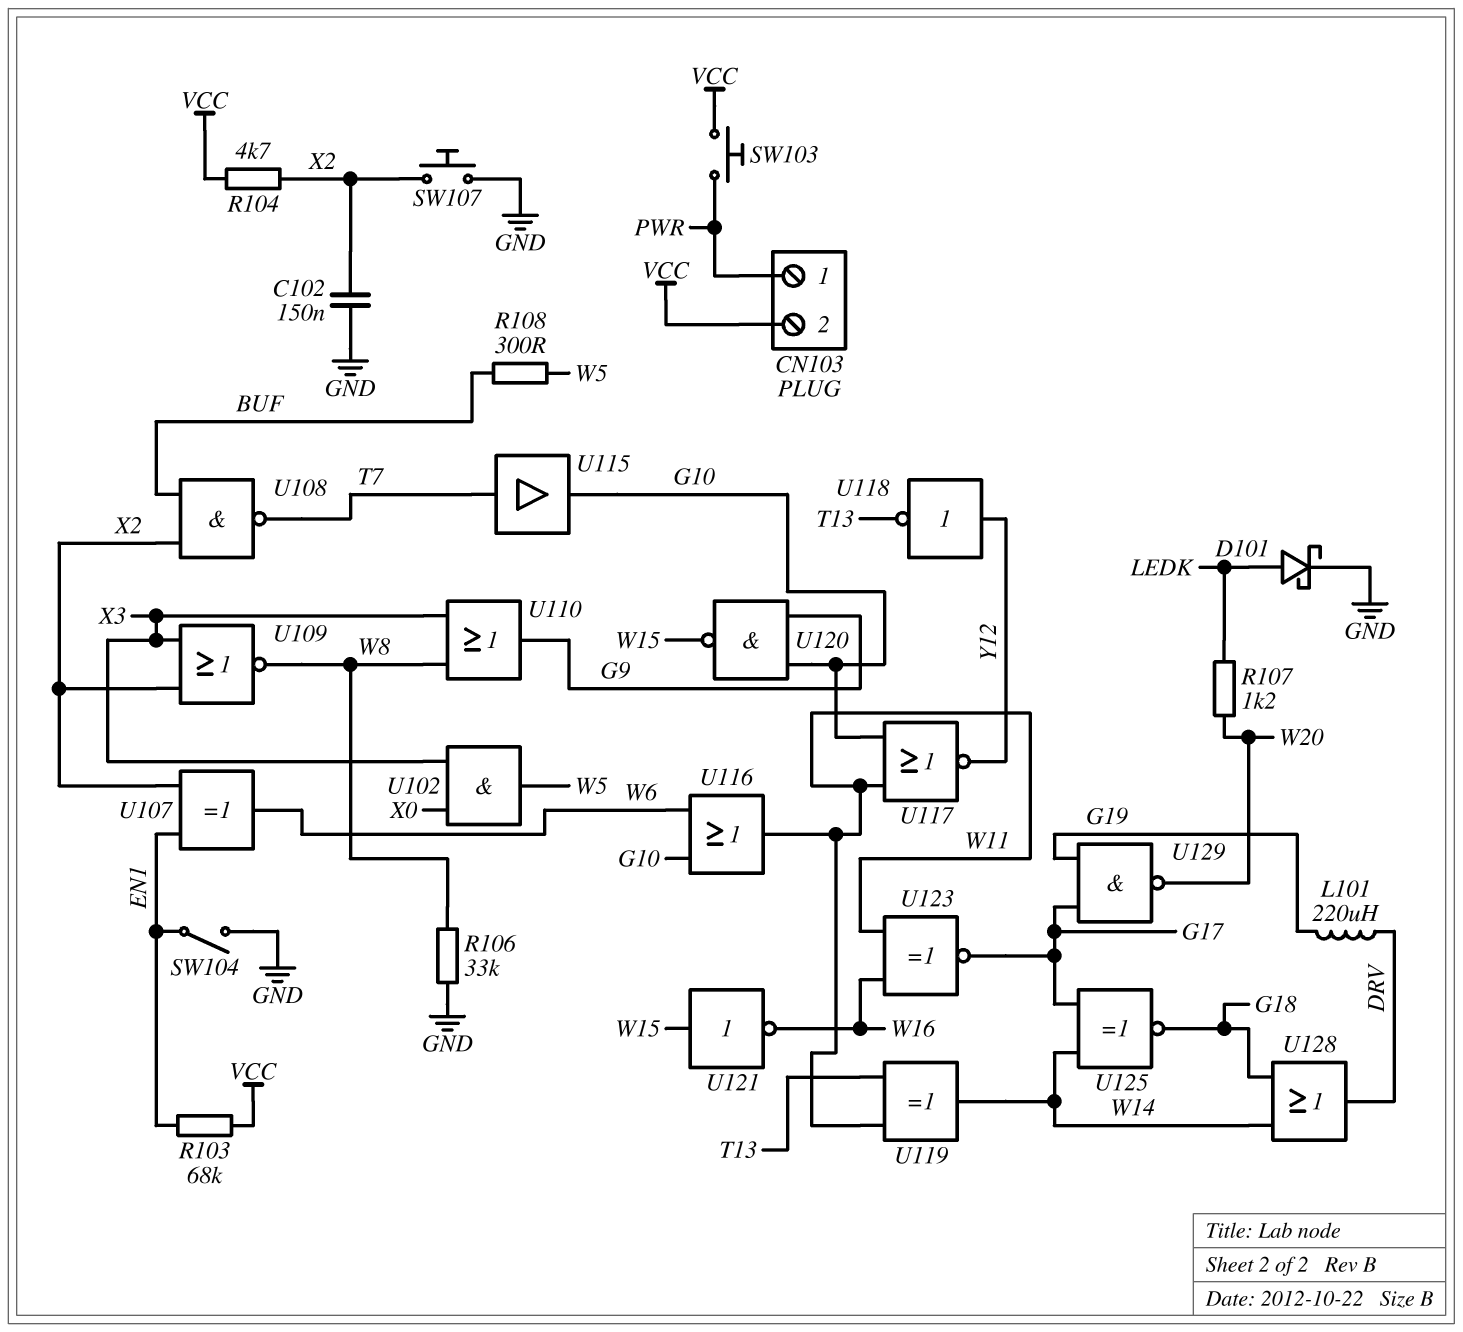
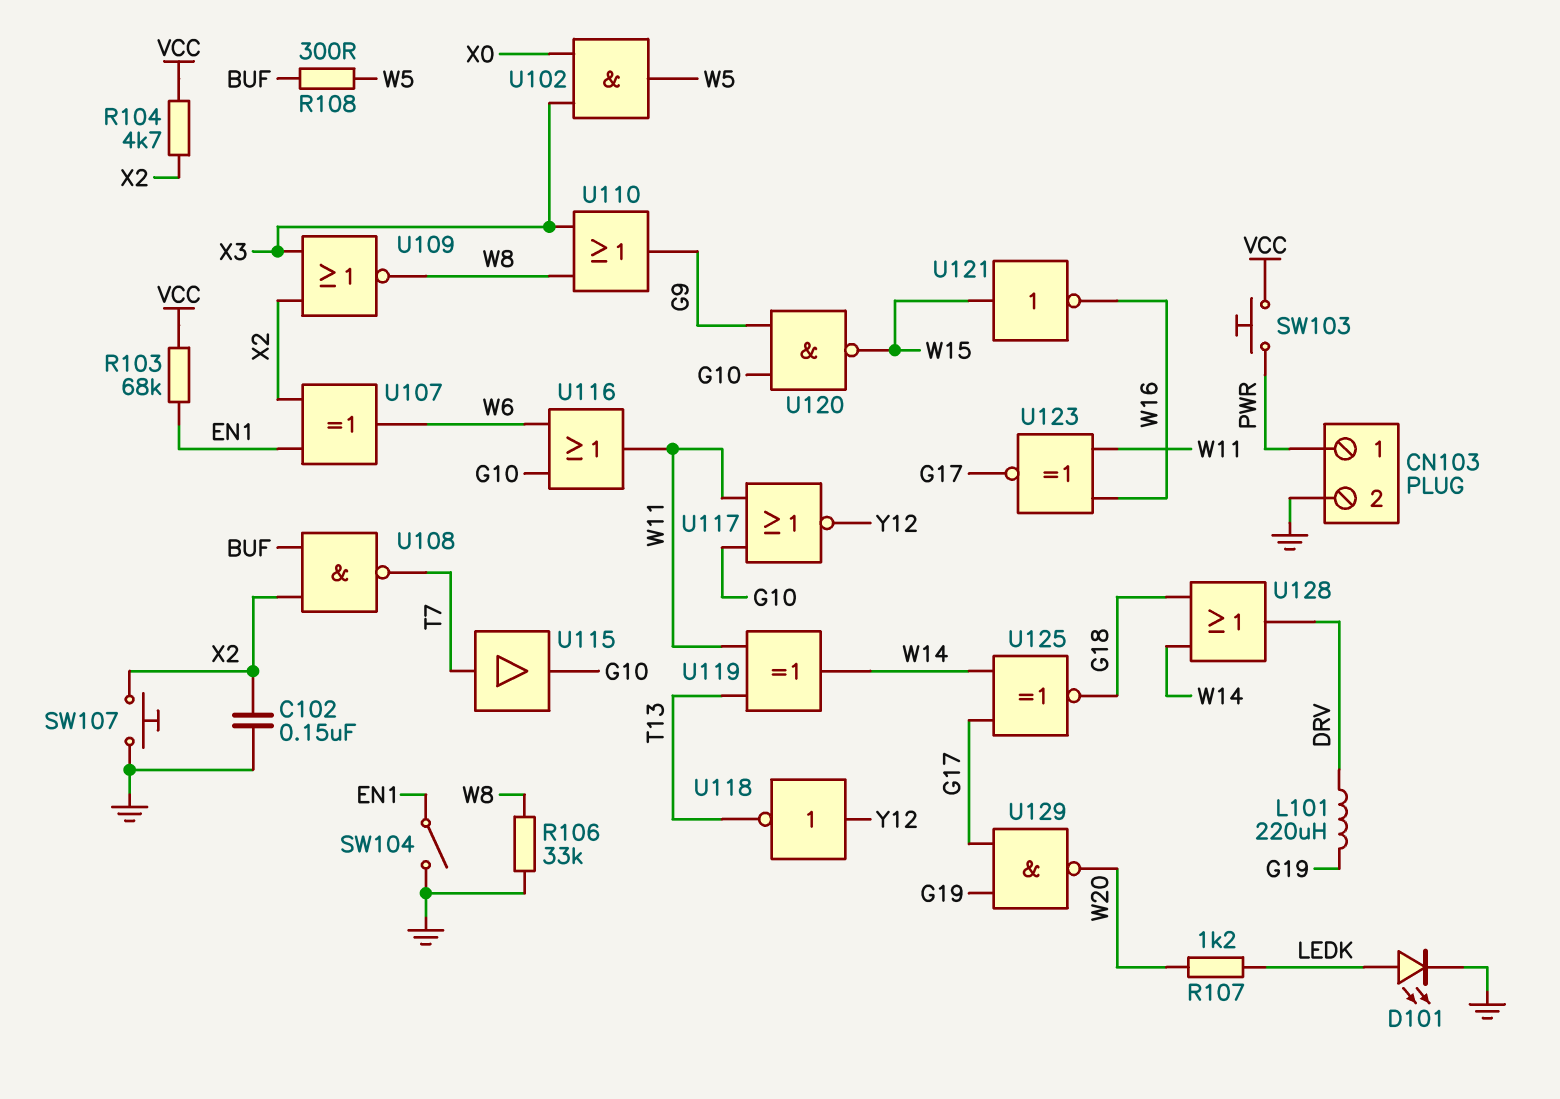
CN103 pin 2: VCC -> GND
D101: schottky (A LEDK, K GND) -> LED (A LEDK, K GND)

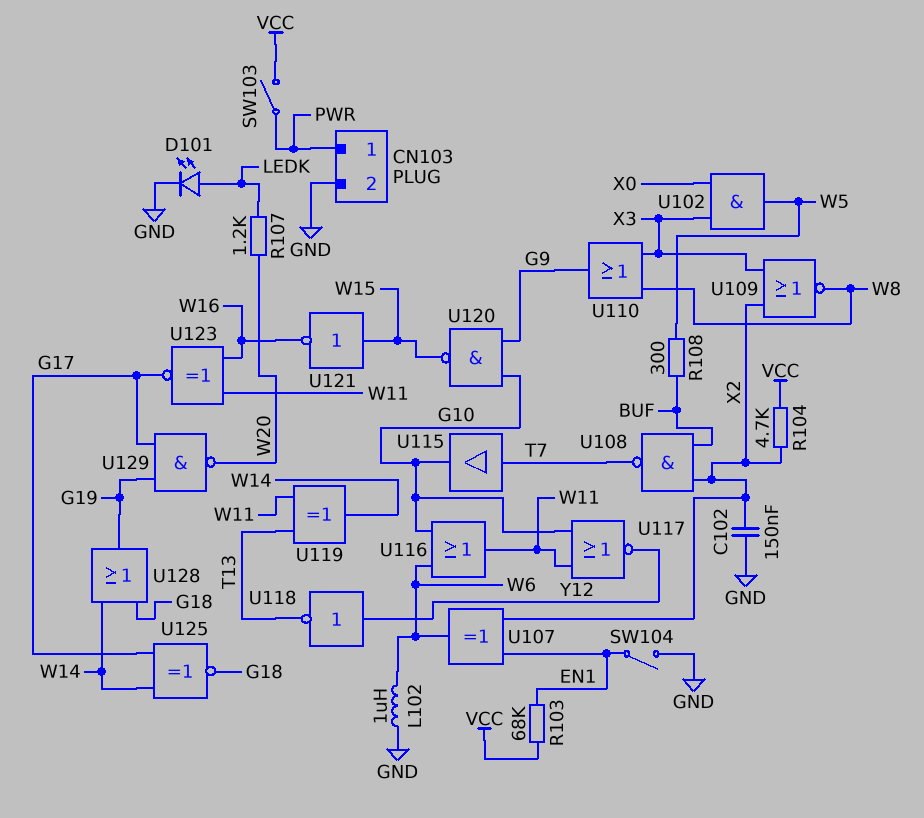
L101: 220uH (DRV, G19) -> none
L102: none -> 1uH (GND, W6)
R106: 33k (GND, W8) -> none
SW103: button (PWR, VCC) -> switch (PWR, VCC)
SW107: button (GND, X2) -> none
U128: OR (in G18, in W14, out DRV) -> OR (in G18, in W14, out G19)

